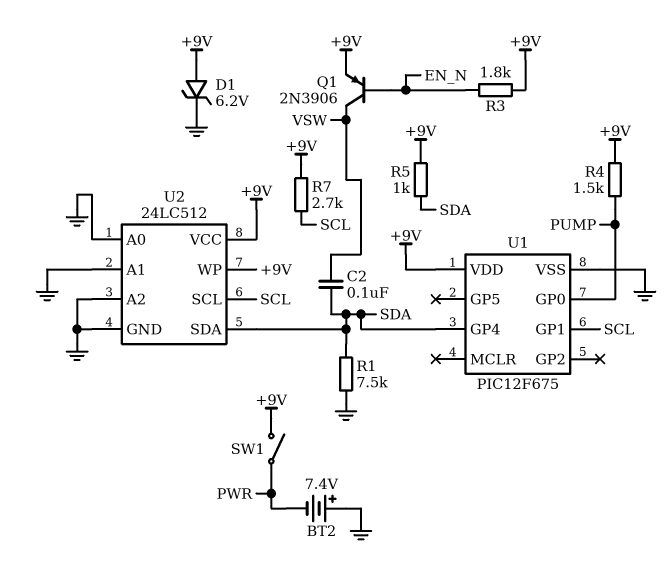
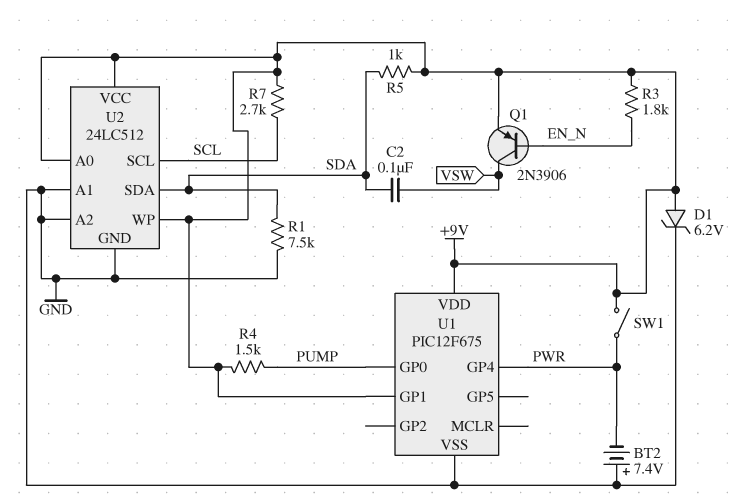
U1 pin GP1: SCL -> +9V
U1 pin GP4: SDA -> PWR
U2 pin A0: GND -> +9V

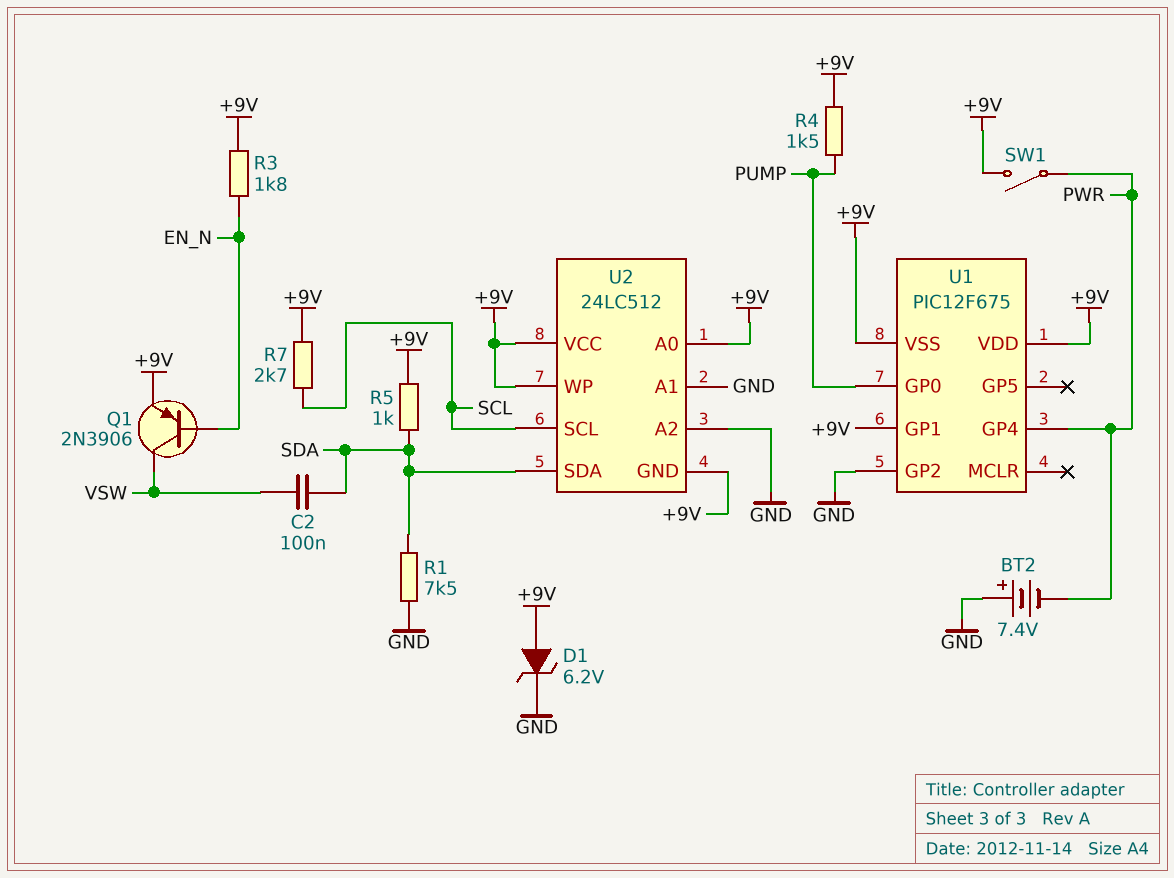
U1 pin GP2: none -> GND
U1 pin VSS: GND -> +9V
U2 pin GND: GND -> +9V

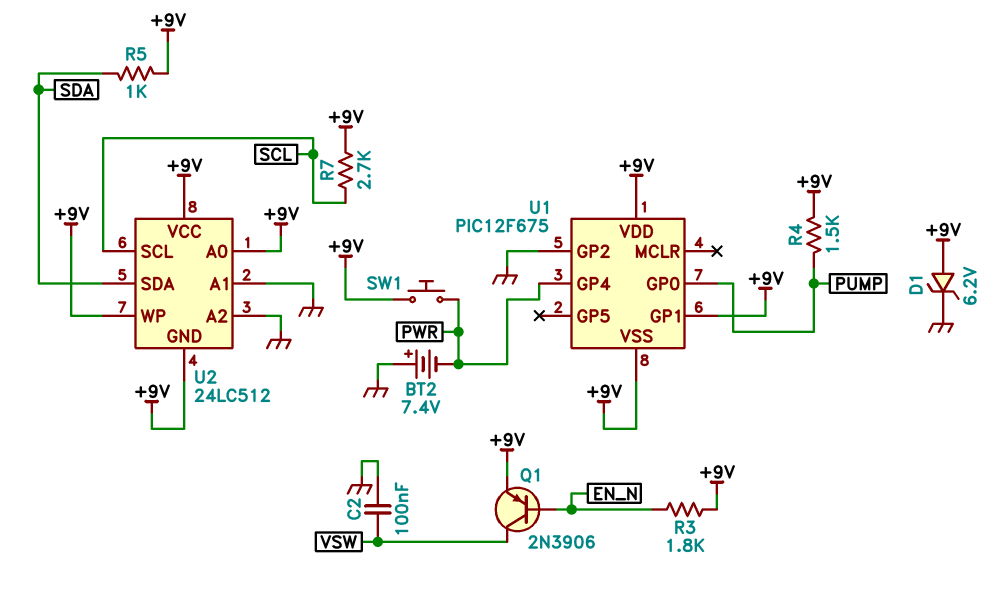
C2: 100nF (SDA, VSW) -> 100nF (GND, VSW)
R1: 7.5k (GND, SDA) -> none
SW1: switch (+9V, PWR) -> button (+9V, PWR)

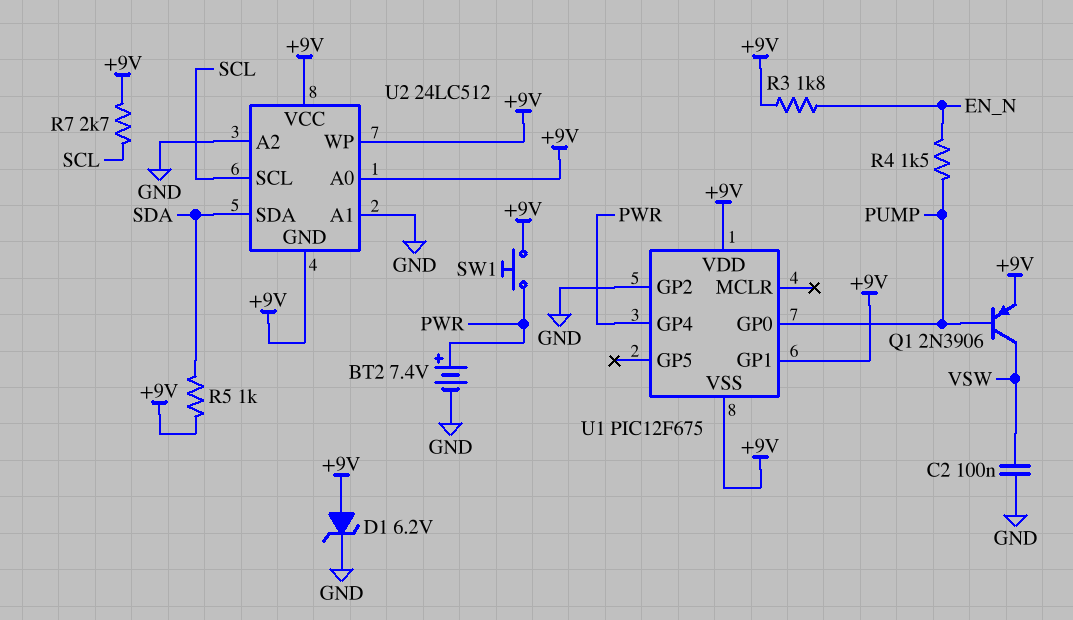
BT2: 7.4V (plus GND, minus PWR) -> 7.4V (plus PWR, minus GND)
Q1: PNP 2N3906 (B EN_N, C VSW, E +9V) -> PNP 2N3906 (B PUMP, C VSW, E +9V)
R4: 1.5k (+9V, PUMP) -> 1.5k (EN_N, PUMP)

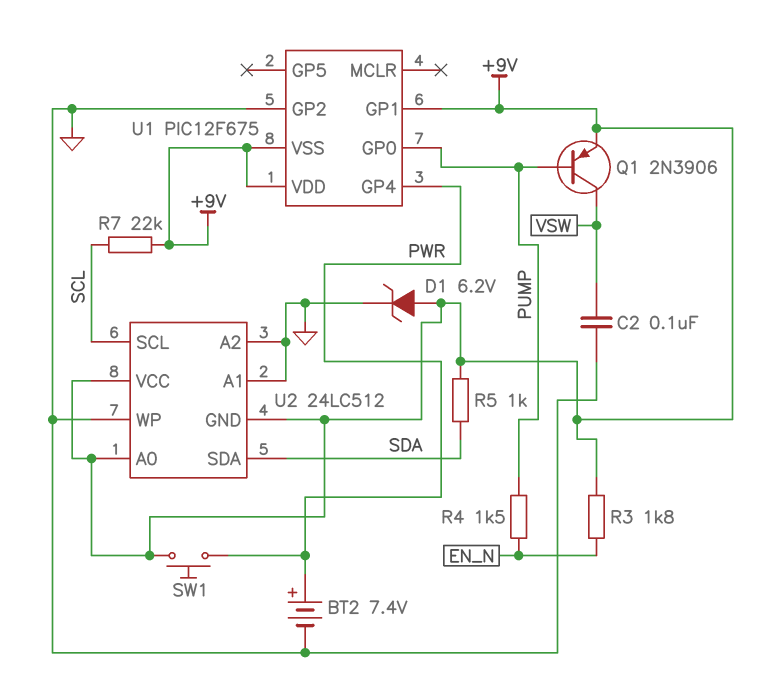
R7: 2.7k (+9V, SCL) -> 22k (+9V, SCL)
U2 pin WP: +9V -> GND

